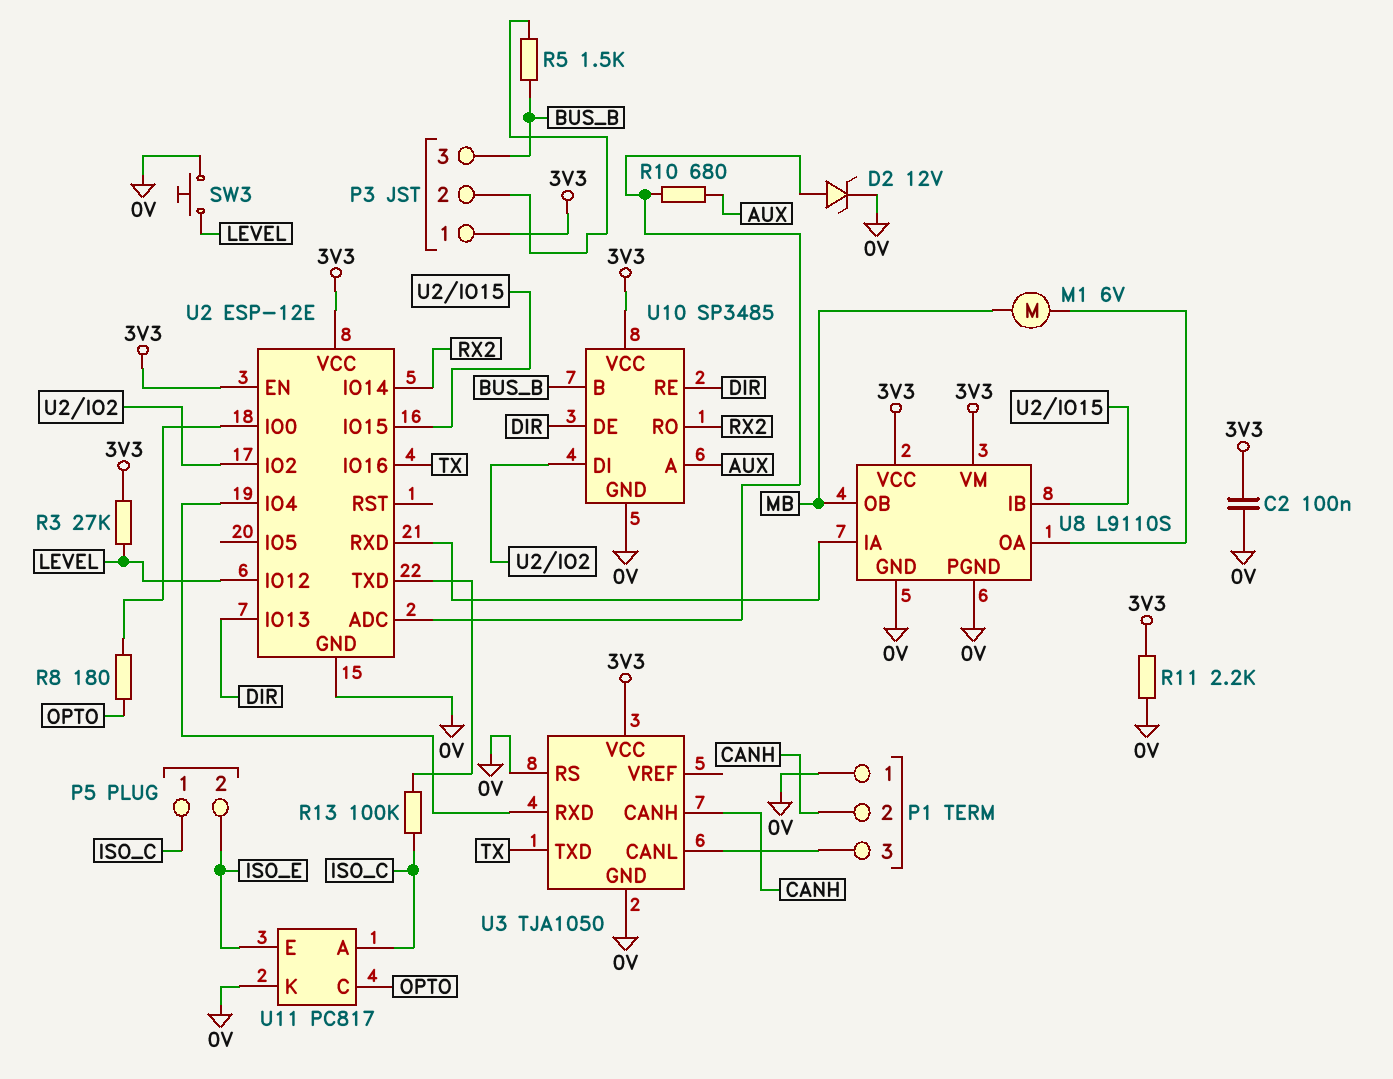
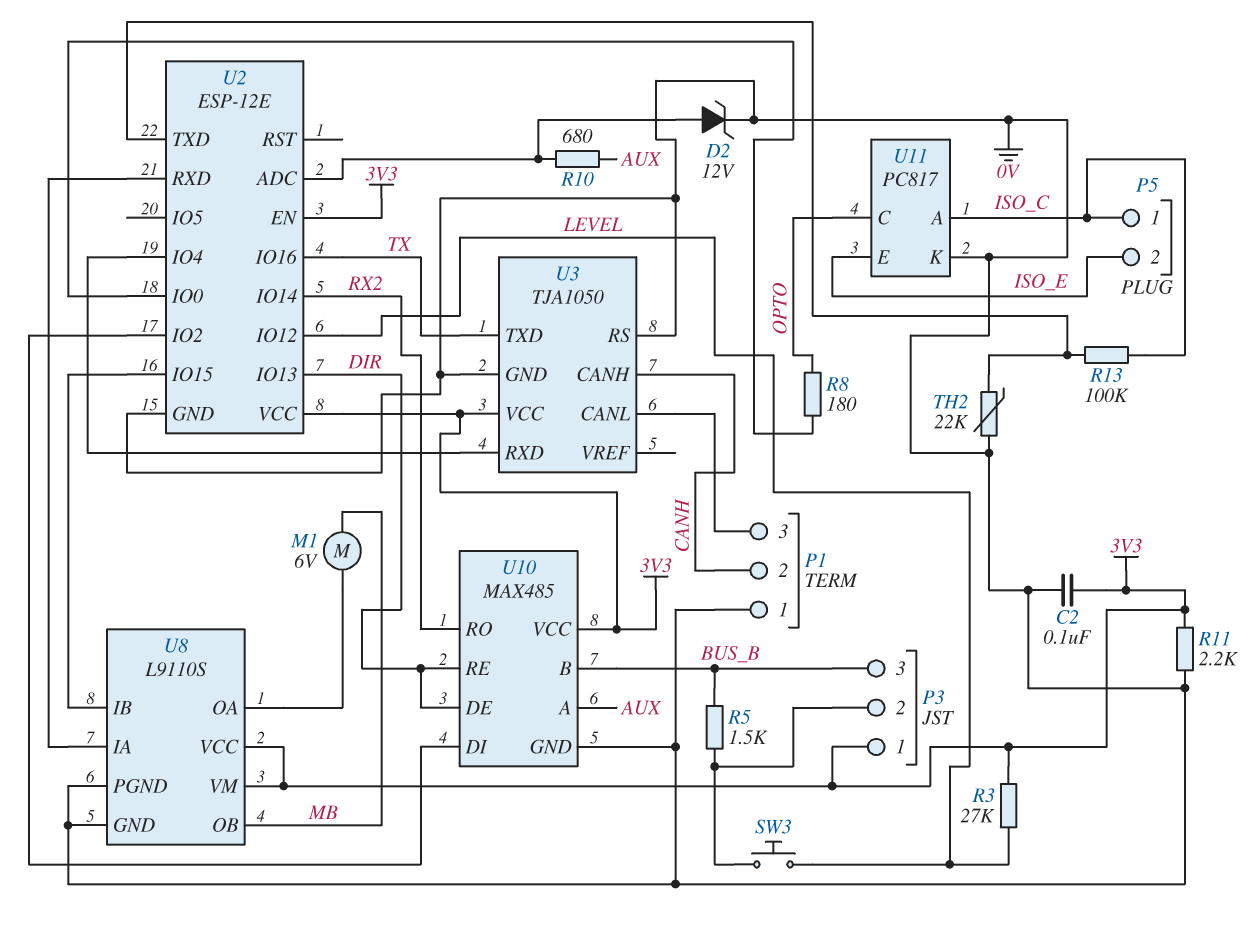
SW3: button (0V, LEVEL) -> button (LEVEL, P3/2)
TH2: none -> 22k (0V, U2/TXD)
U10: SP3485 -> MAX485

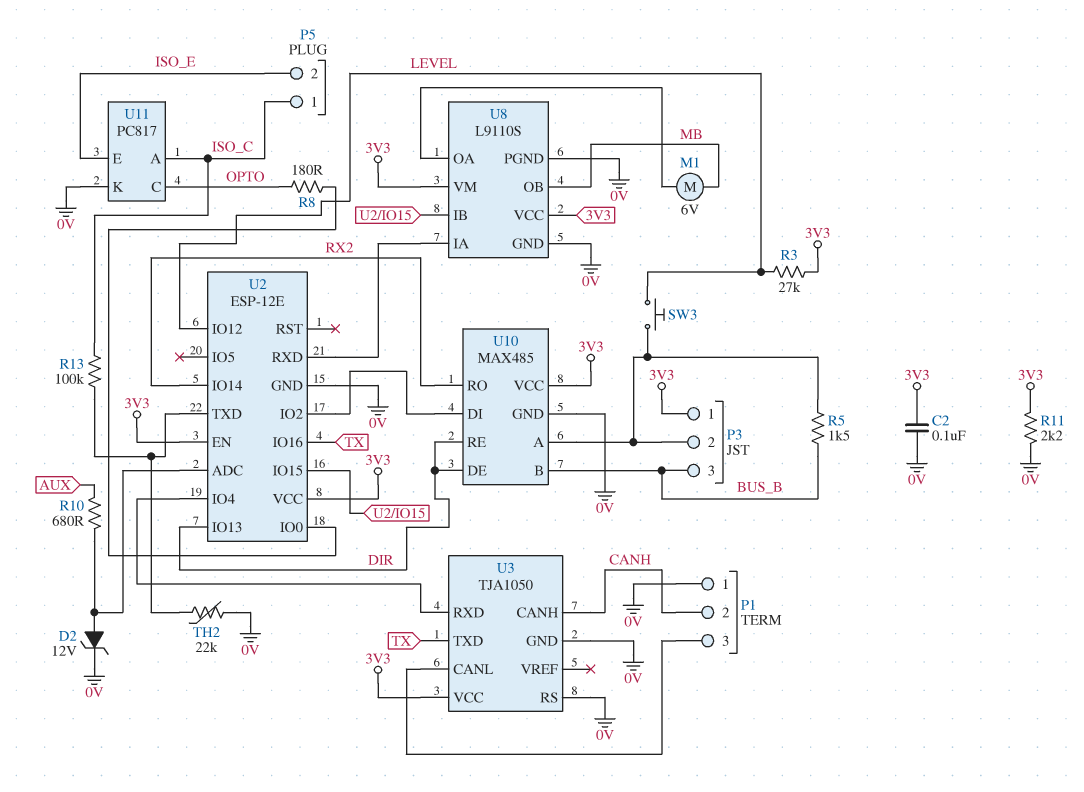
U10 pin A: AUX -> P3/2

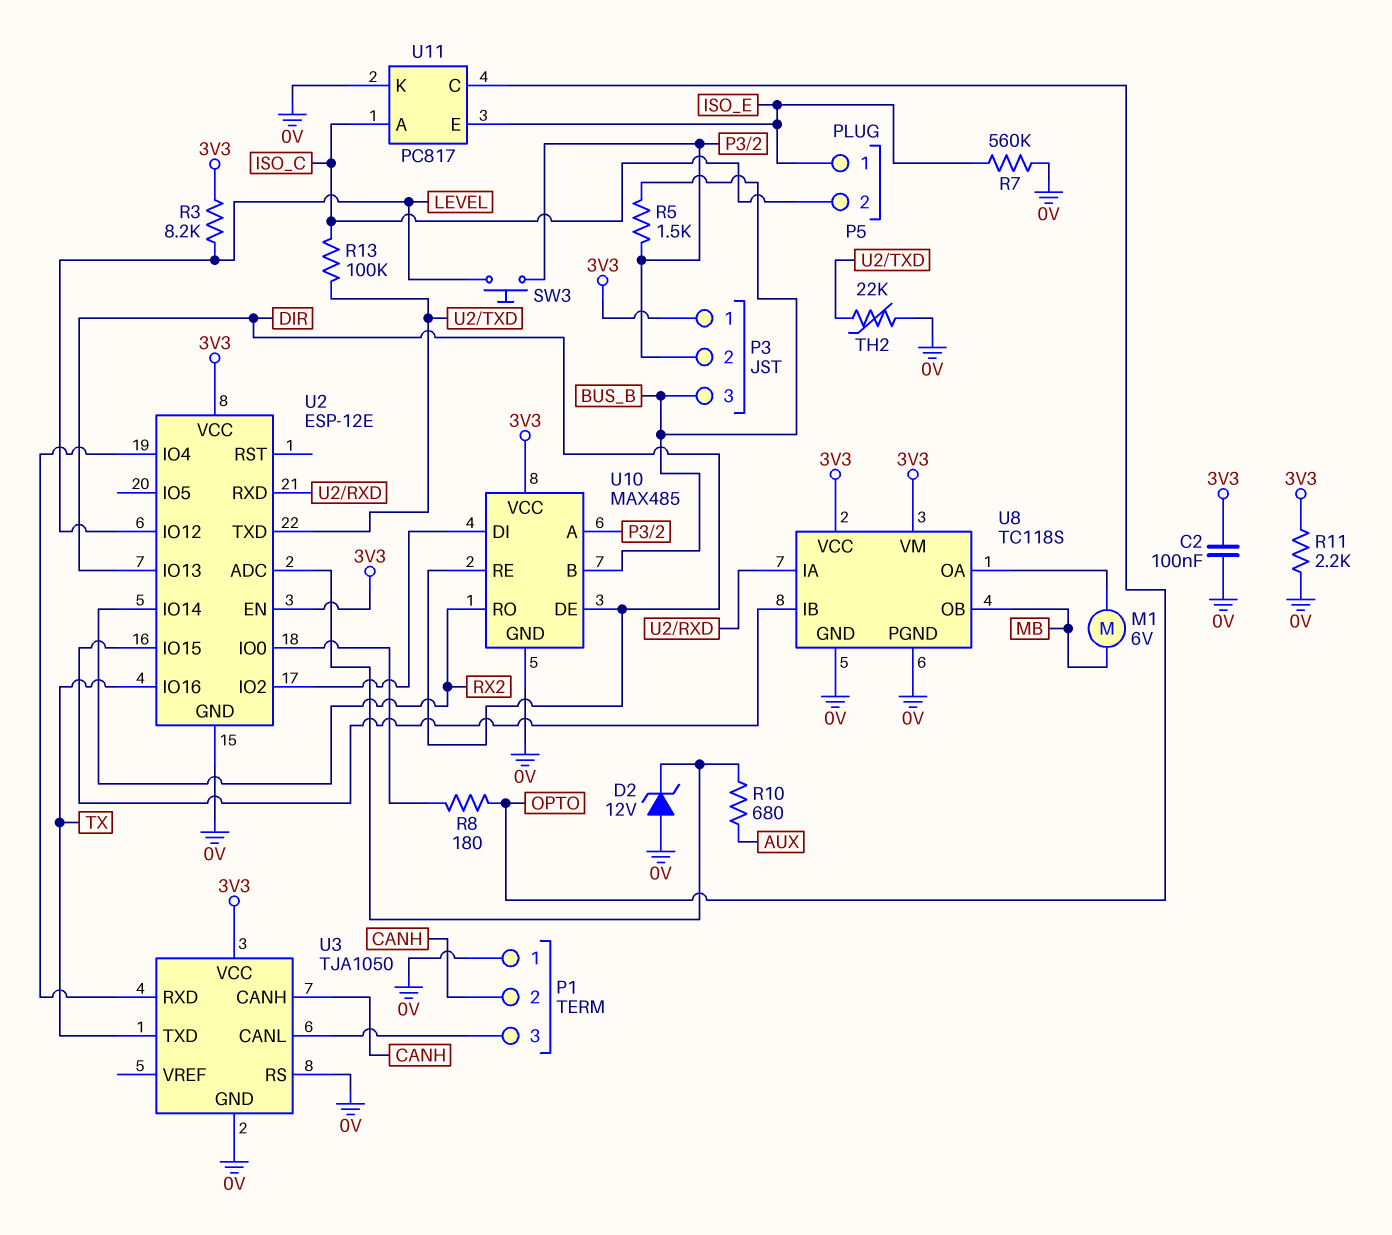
D2: zener 12V (A U2/ADC, K 0V) -> zener 12V (A 0V, K U2/ADC)
P5 pin 1: ISO_C -> ISO_E
P5 pin 2: ISO_E -> ISO_C
R3: 27k (3V3, LEVEL) -> 8.2k (3V3, LEVEL)
R7: none -> 560k (0V, ISO_E)
U8: L9110S -> TC118S

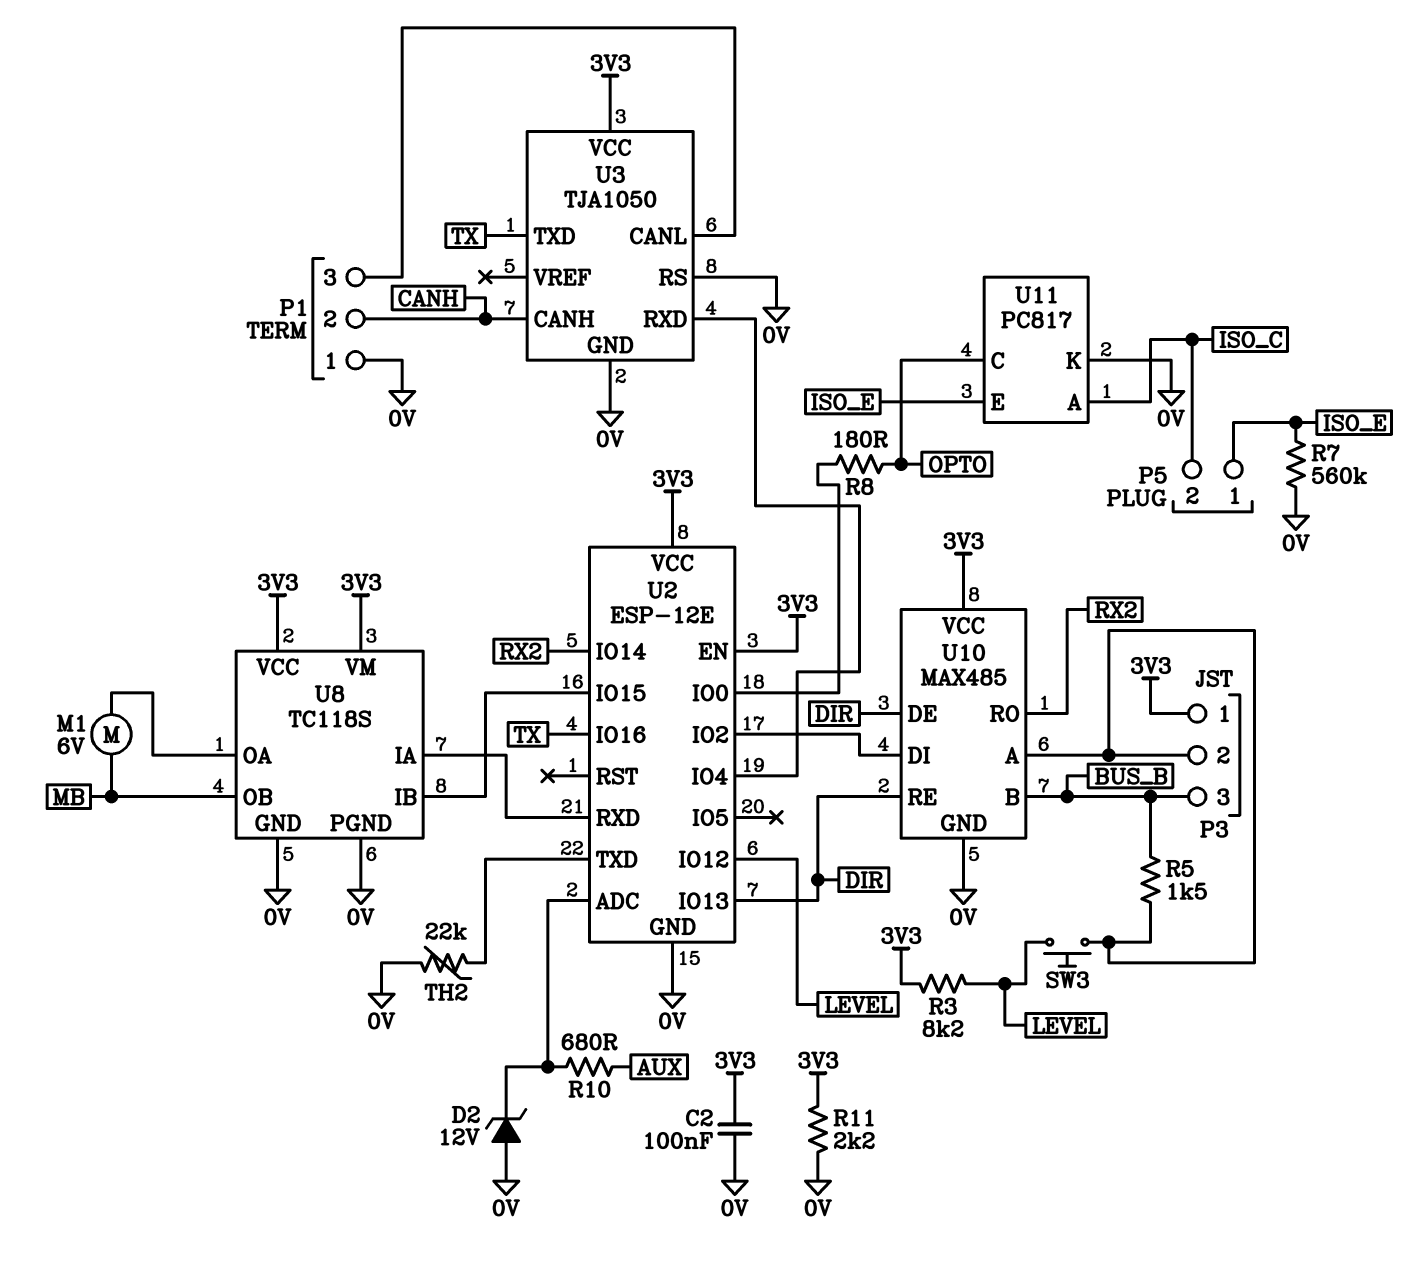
R13: 100k (ISO_C, U2/TXD) -> none

